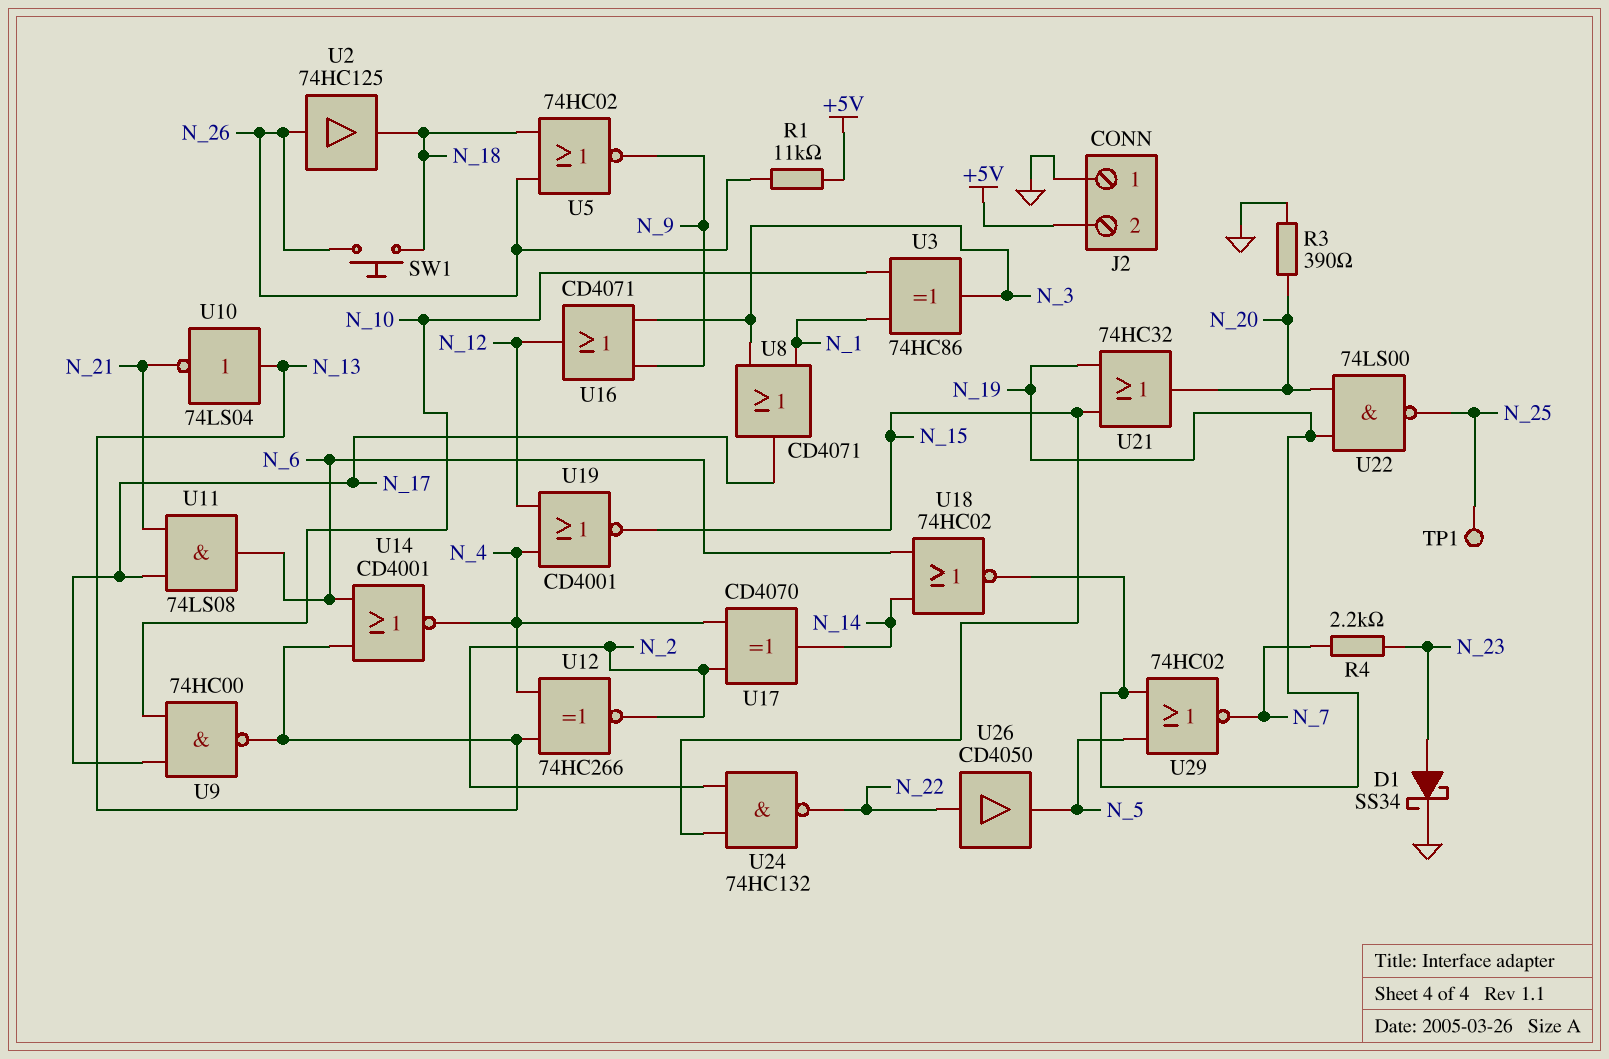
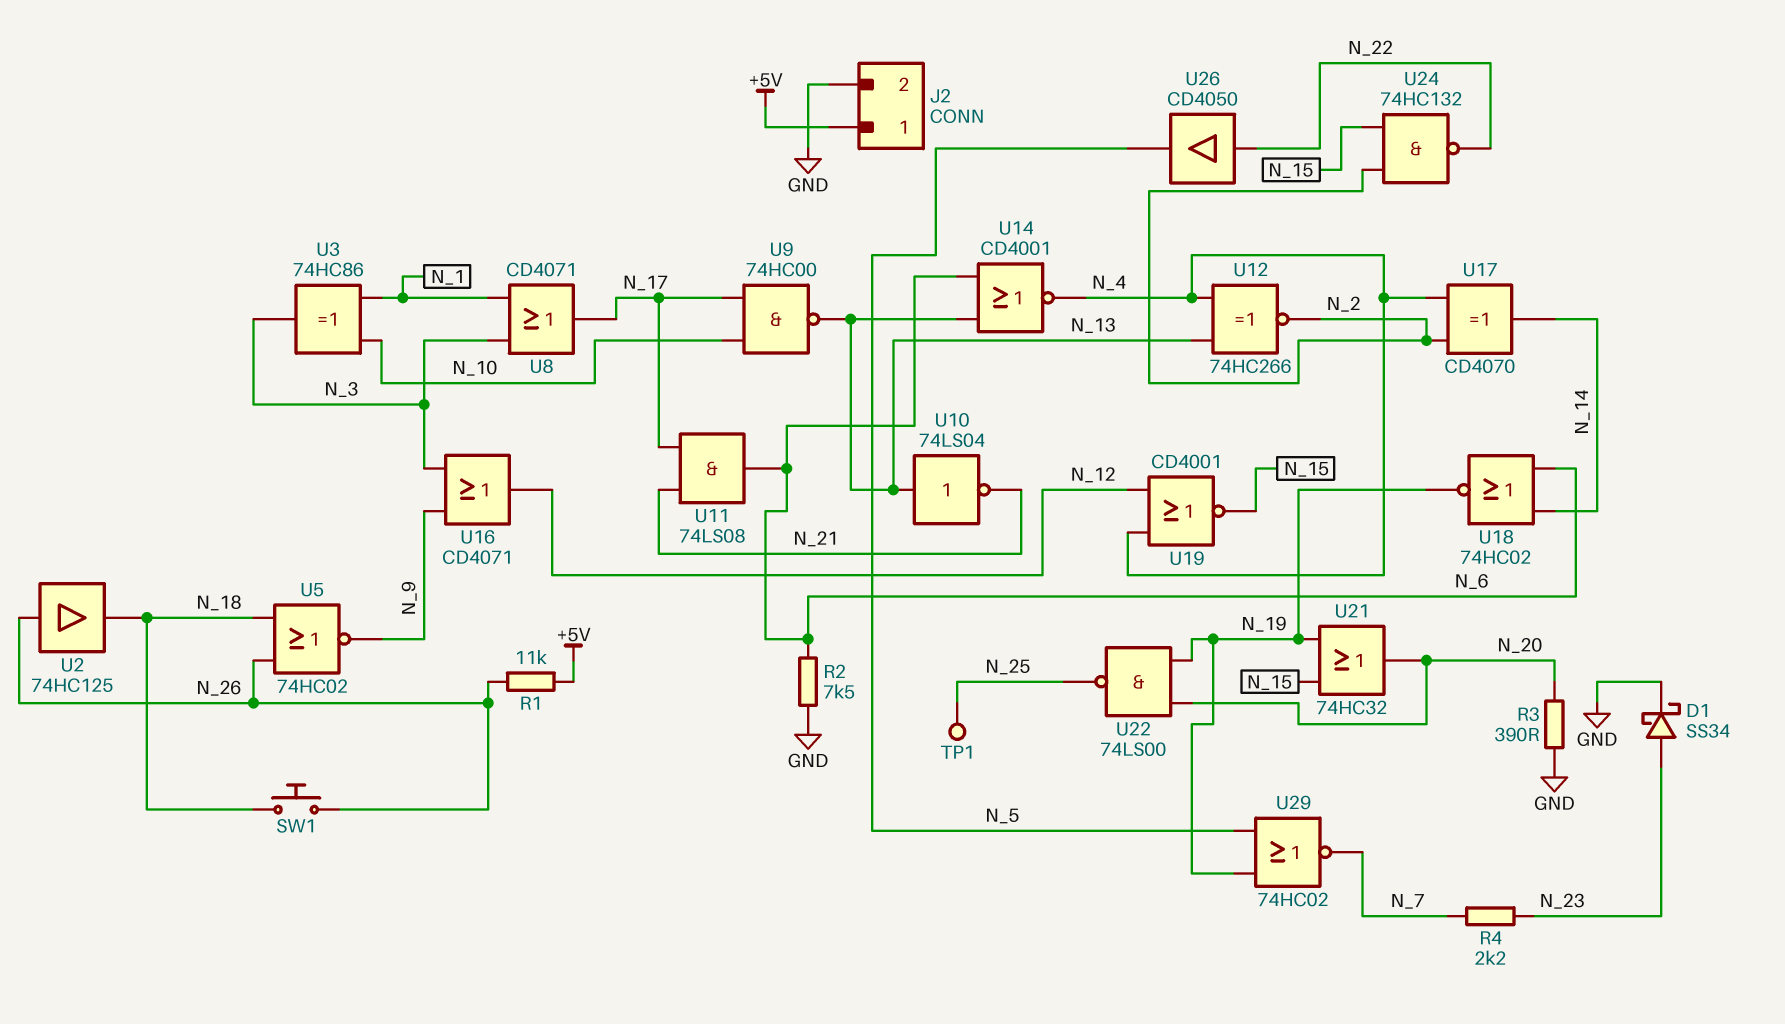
J2 pin 1: GND -> +5V
J2 pin 2: +5V -> GND
R2: none -> 7.5k (GND, N_6)

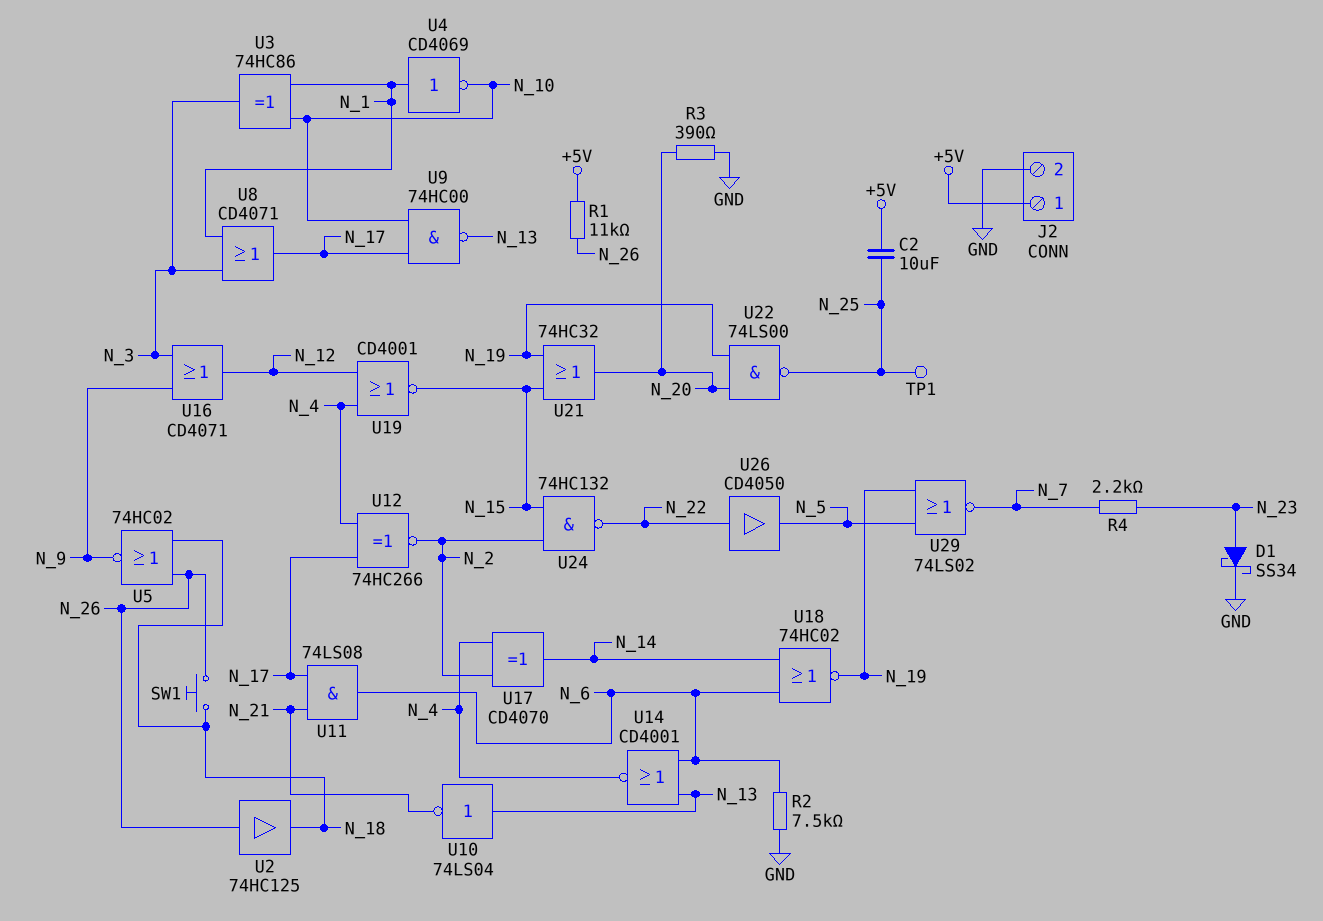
C2: none -> 10uF (+5V, N_25)
U4: none -> NOT CD4069 (in N_1, out N_10)
U12: XNOR 74HC266 (in N_4, in N_13, out N_2) -> XNOR 74HC266 (in N_4, in N_17, out N_2)
U29: NOR 74HC02 (in N_5, in N_19, out N_7) -> NOR 74LS02 (in N_5, in N_19, out N_7)

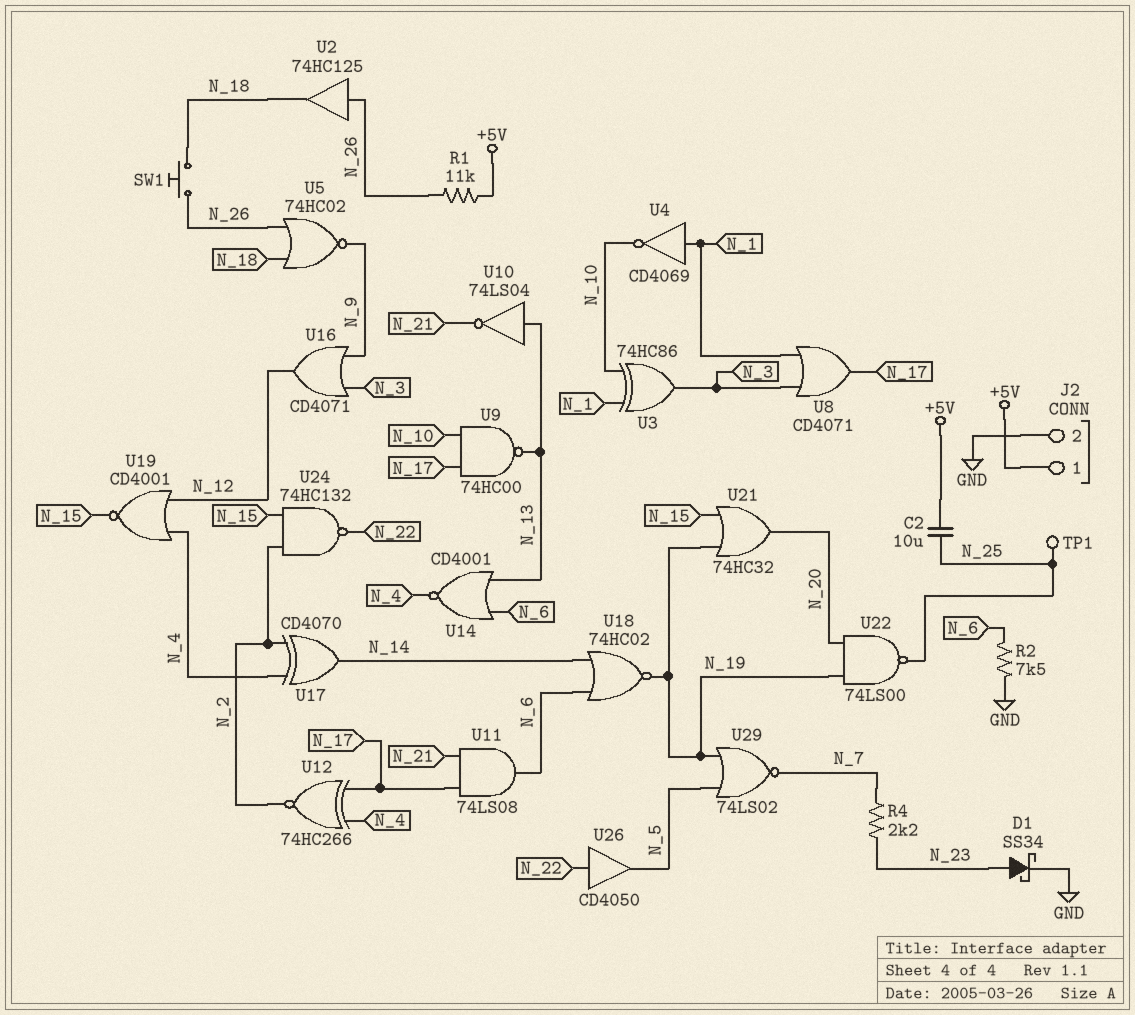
R3: 390 (GND, N_20) -> none

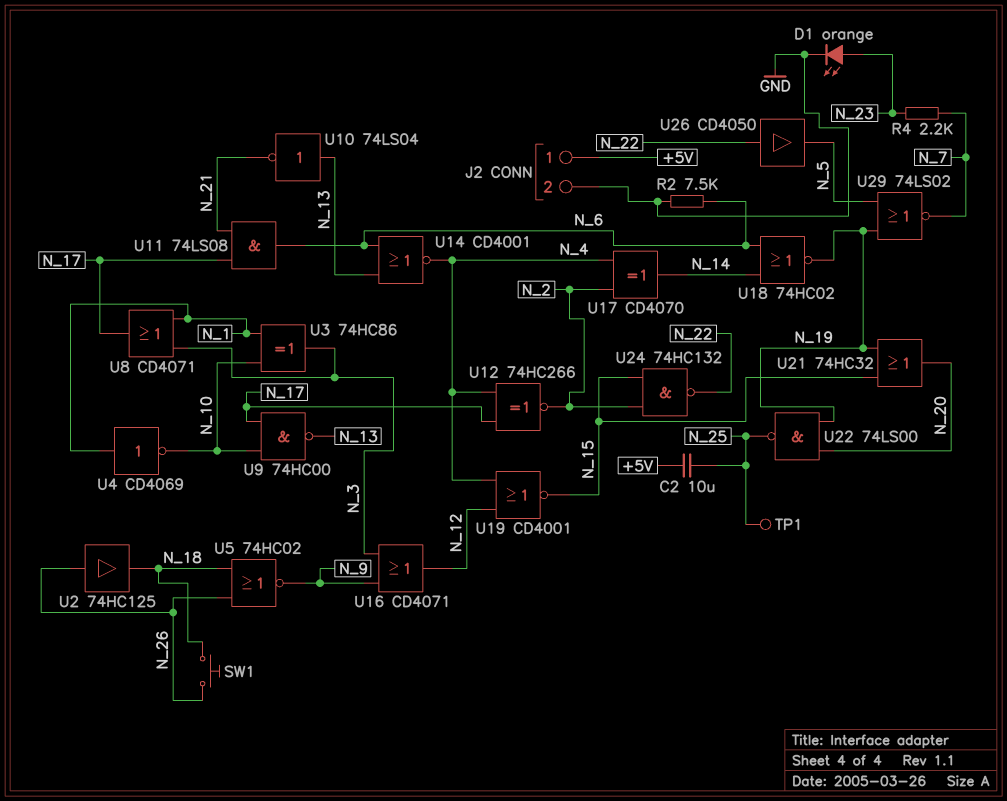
D1: schottky SS34 (A N_23, K GND) -> LED orange (A N_23, K GND)
R1: 11k (+5V, N_26) -> none

